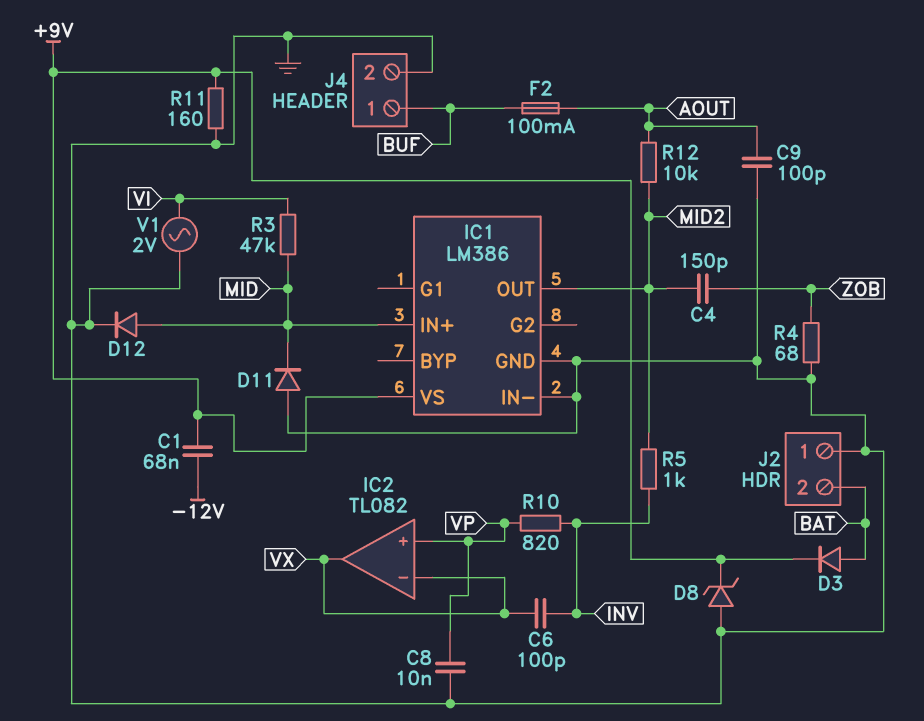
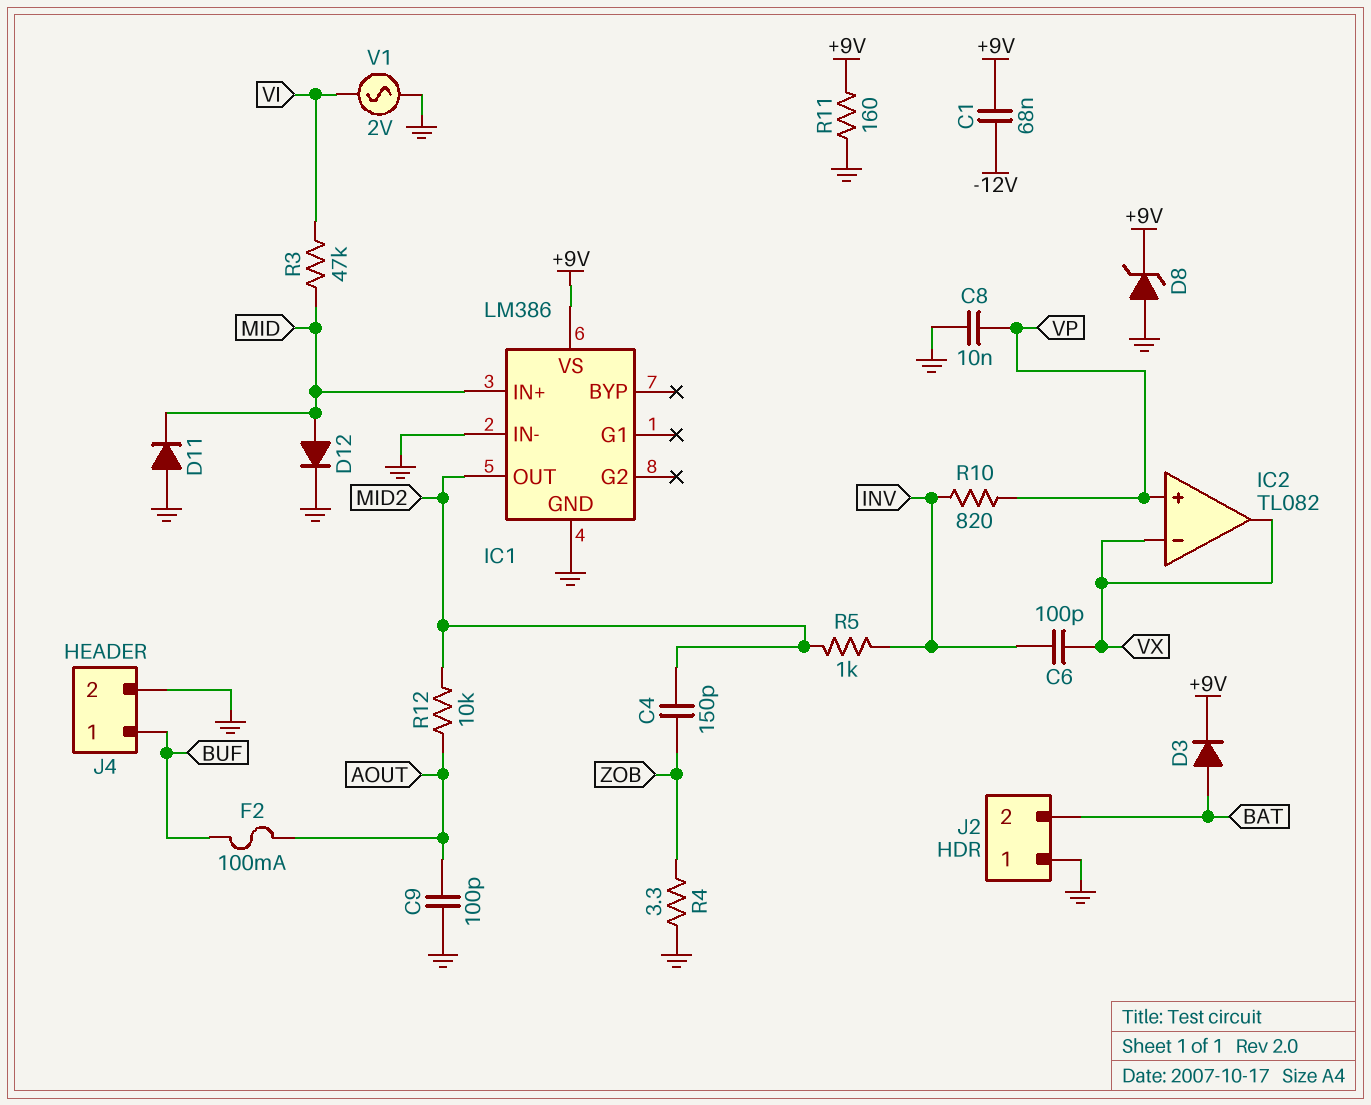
R4: 68 (GND, ZOB) -> 3.3 (GND, ZOB)

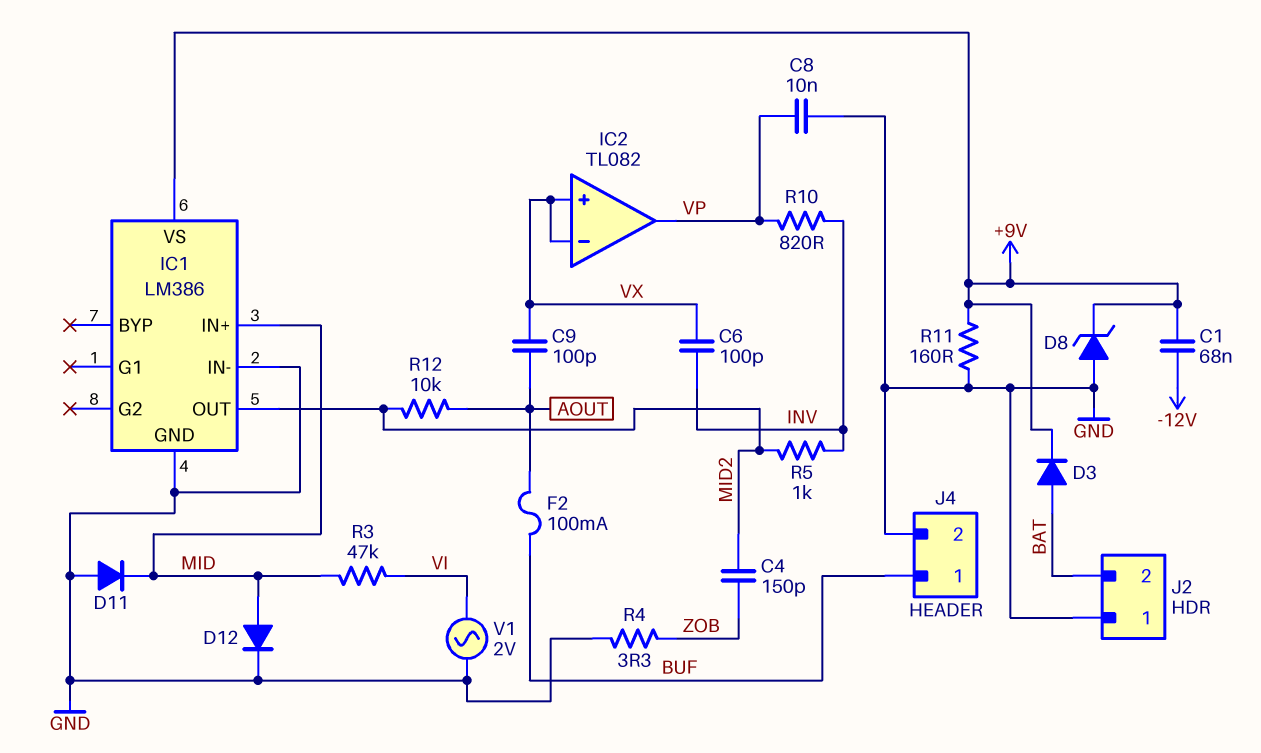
C9: 100pF (AOUT, GND) -> 100pF (AOUT, VX)
IC2 pin in+: VP -> VX
IC2 pin out: VX -> VP

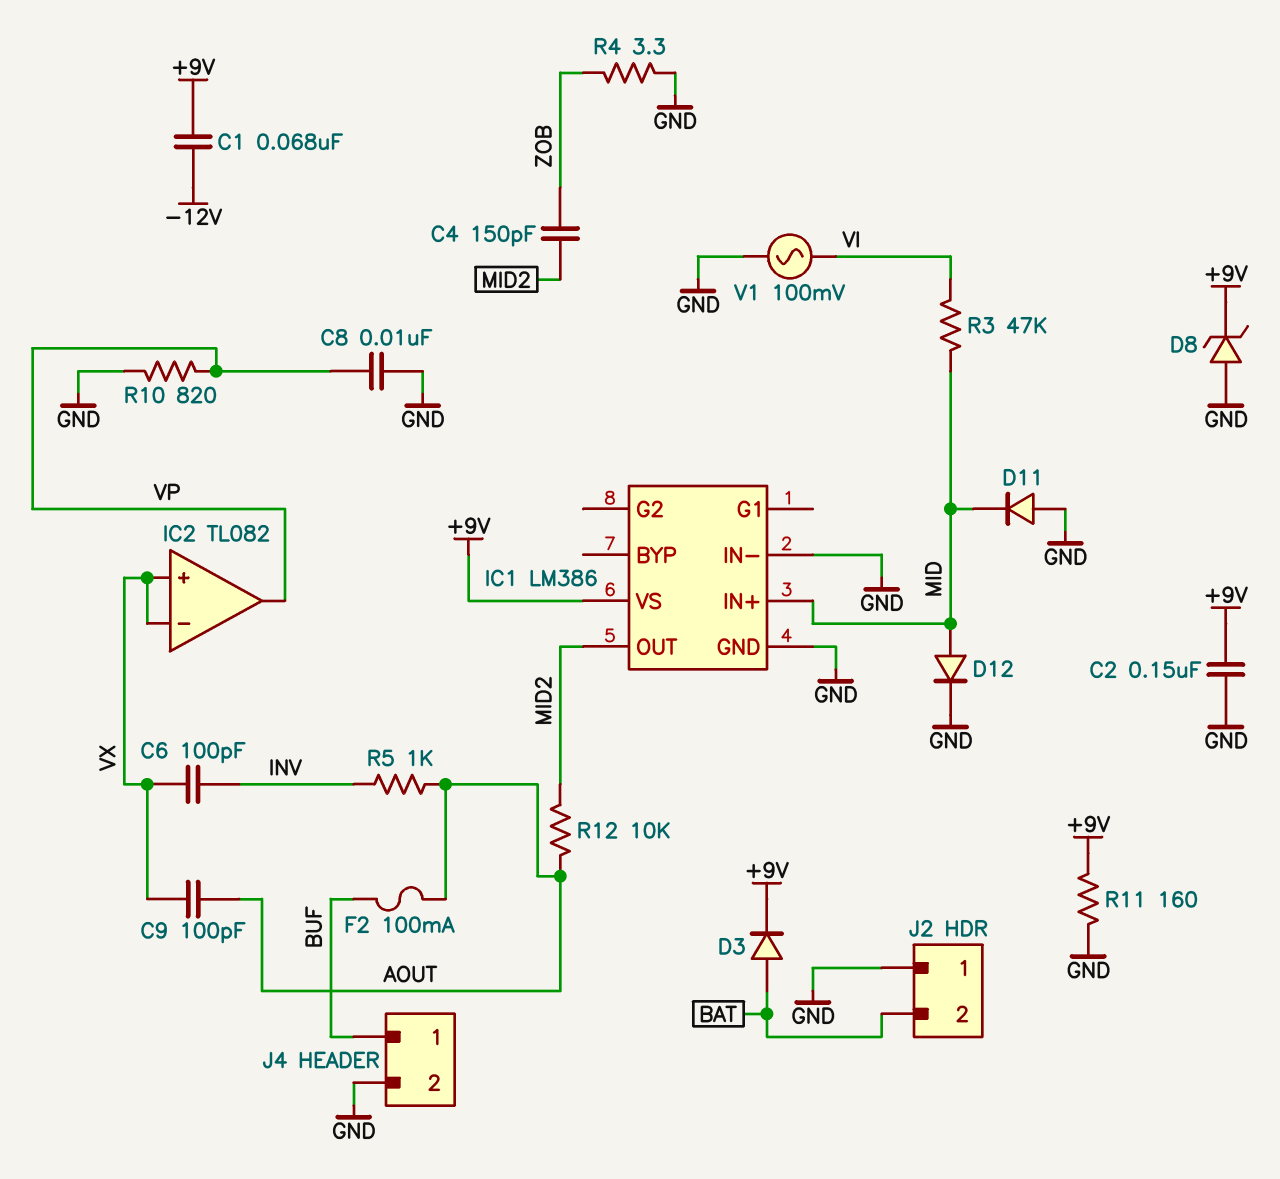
C2: none -> 150nF (+9V, GND)
R5: 1k (INV, MID2) -> 1k (AOUT, INV)
R10: 820 (INV, VP) -> 820 (GND, VP)
V1: AC 2V (GND, VI) -> AC 100mV (GND, VI)

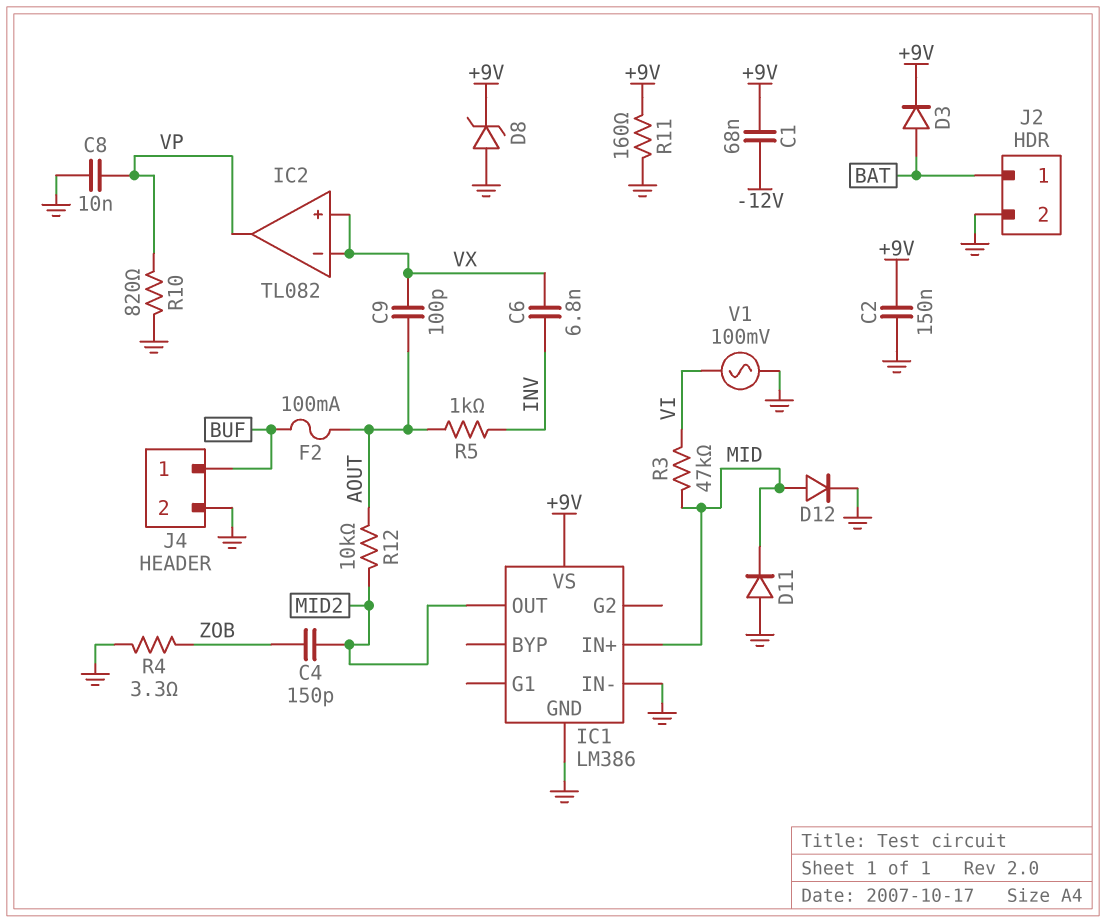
C6: 100pF (INV, VX) -> 6.8nF (INV, VX)
J2 pin 1: GND -> BAT
J2 pin 2: BAT -> GND

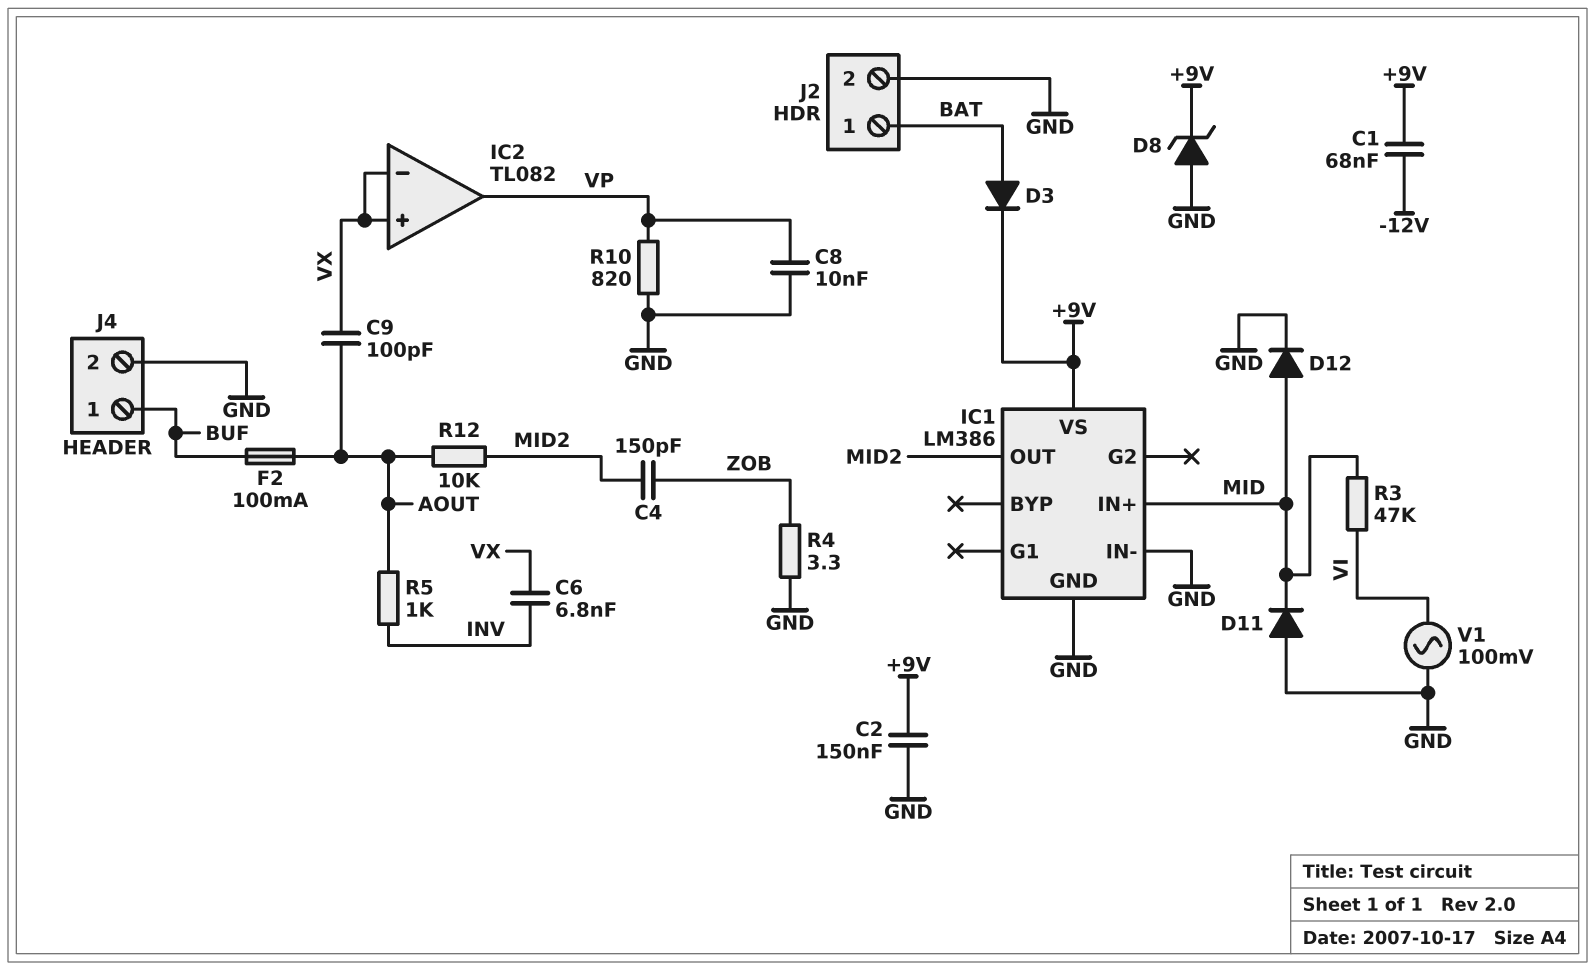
R11: 160 (+9V, GND) -> none

